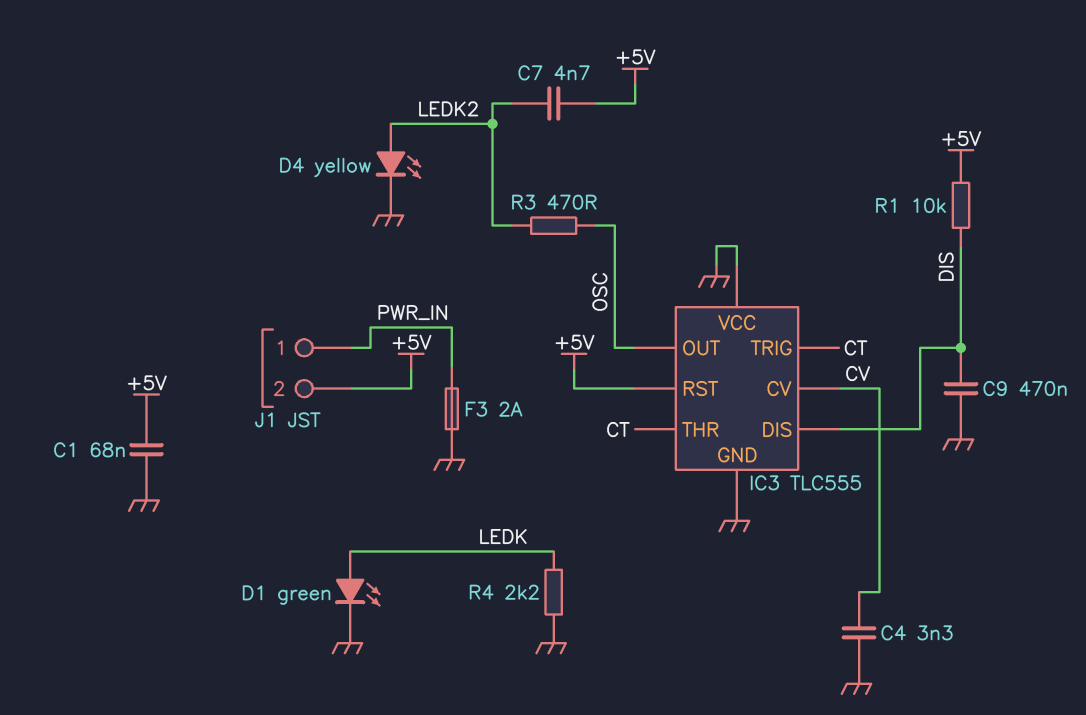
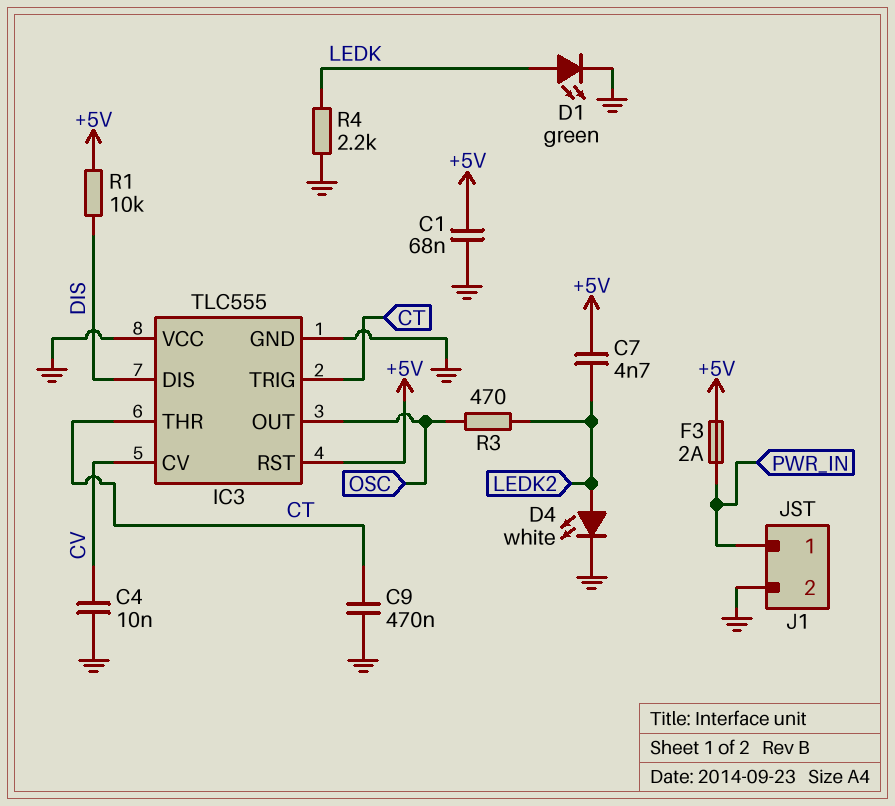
C4: 3.3nF (CV, GND) -> 10nF (CV, GND)
C9: 470nF (DIS, GND) -> 470nF (CT, GND)
D4: LED yellow (A LEDK2, K GND) -> LED white (A LEDK2, K GND)
F3: 2A (GND, PWR_IN) -> 2A (+5V, PWR_IN)
J1 pin 2: +5V -> GND

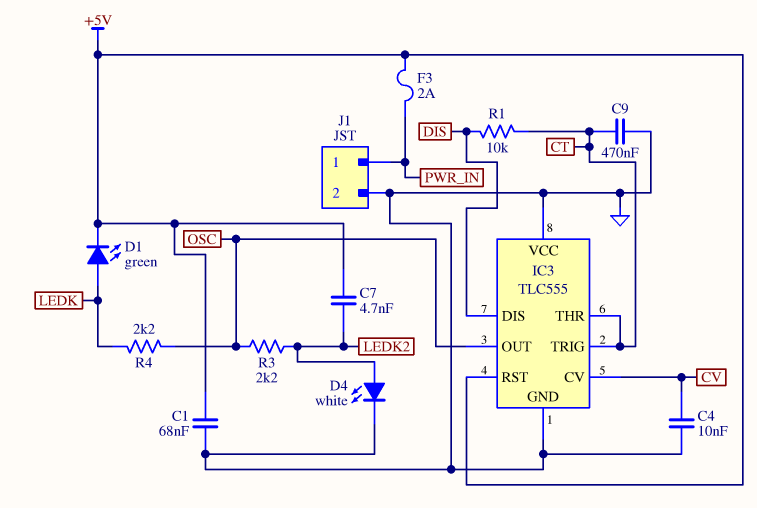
D1: LED green (A LEDK, K GND) -> LED green (A LEDK, K +5V)
R1: 10k (+5V, DIS) -> 10k (CT, DIS)
R3: 470 (LEDK2, OSC) -> 2.2k (LEDK2, OSC)
R4: 2.2k (GND, LEDK) -> 2.2k (LEDK, OSC)

